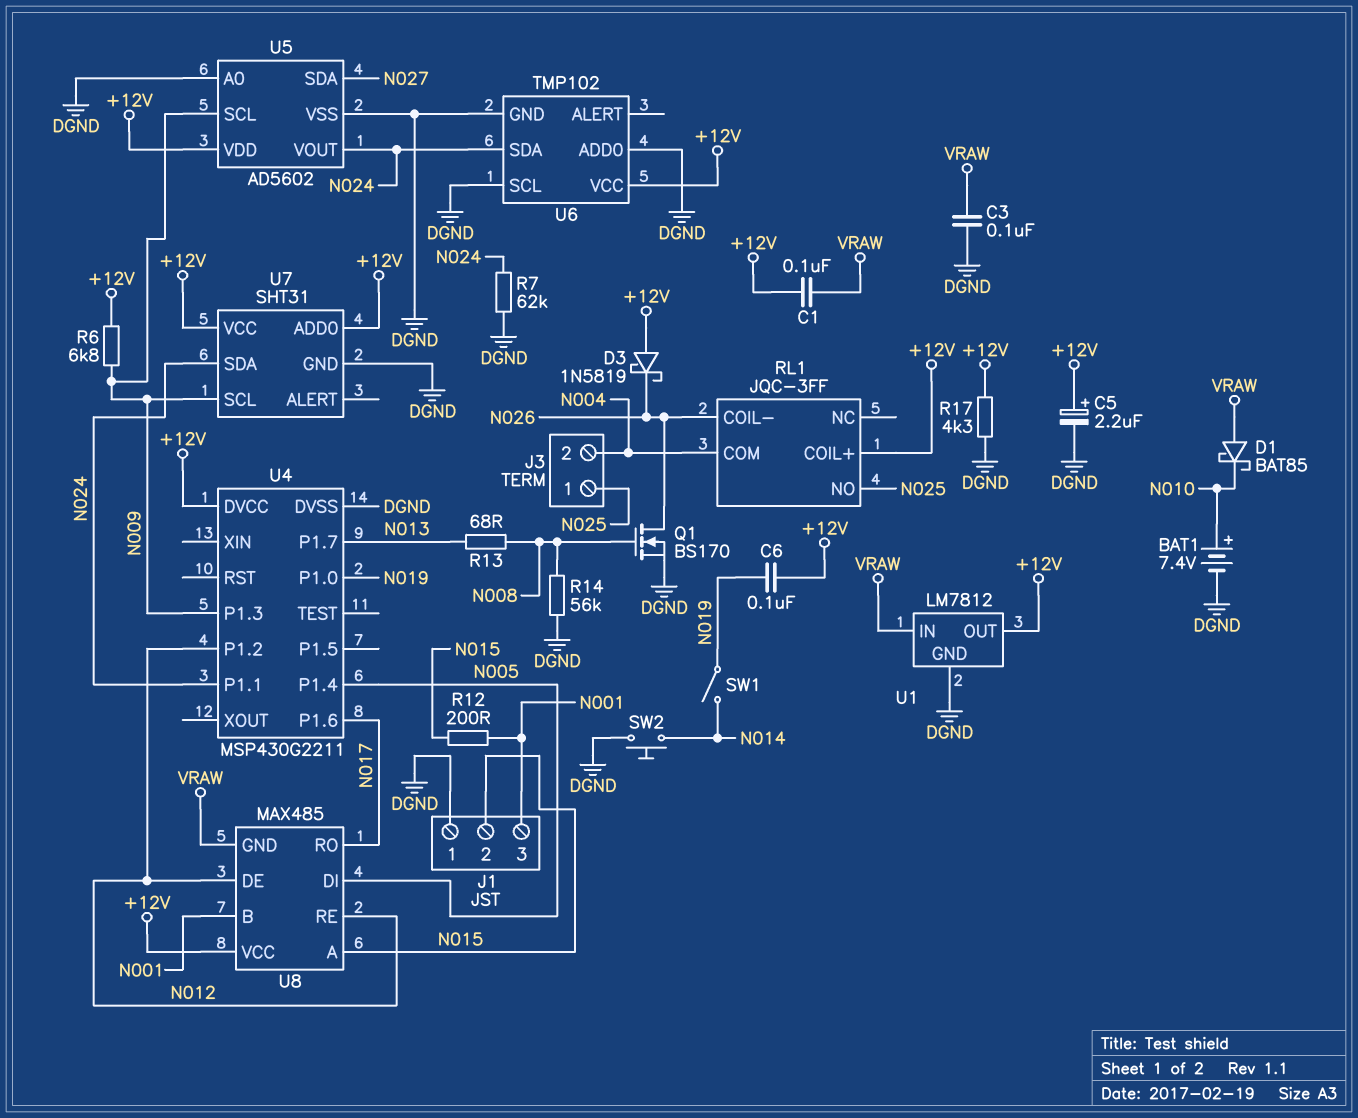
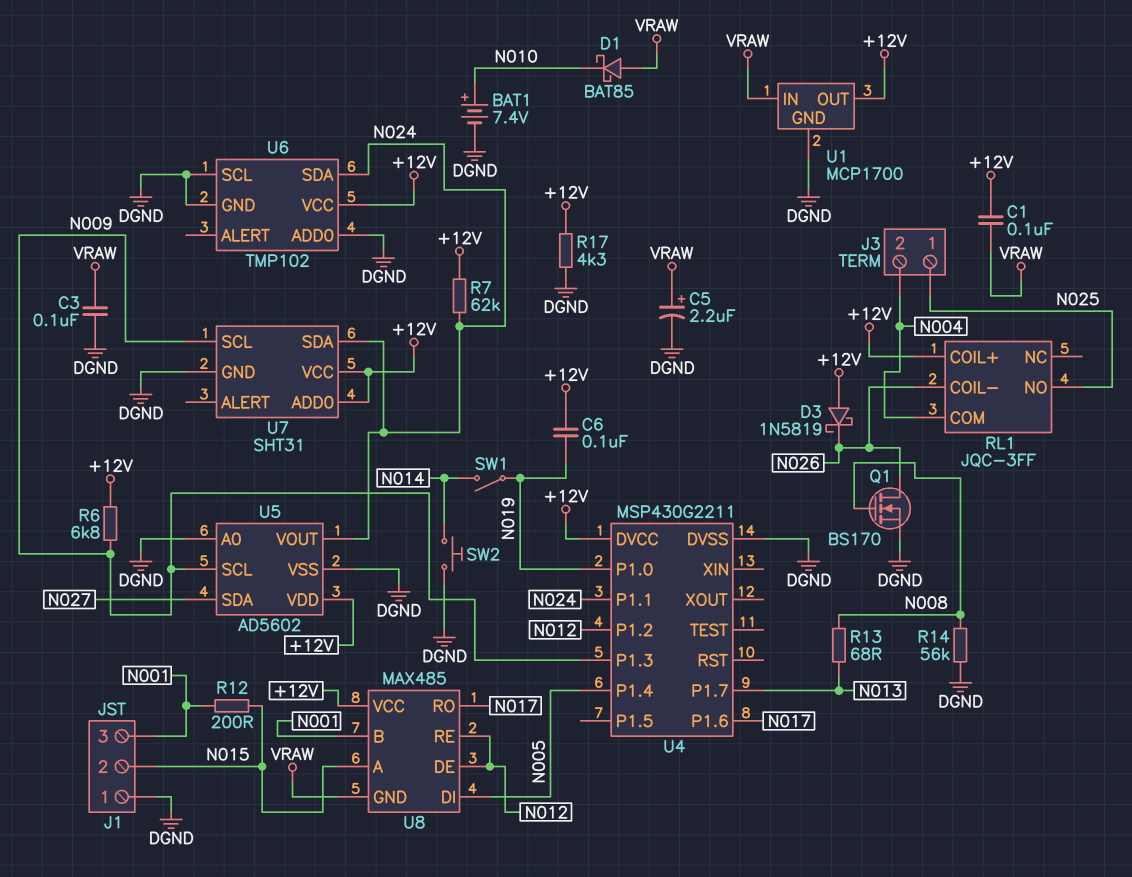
C5: 2.2uF (plus +12V, minus DGND) -> 2.2uF (plus VRAW, minus DGND)
R7: 62k (DGND, N024) -> 62k (+12V, N024)
U1: LM7812 -> MCP1700

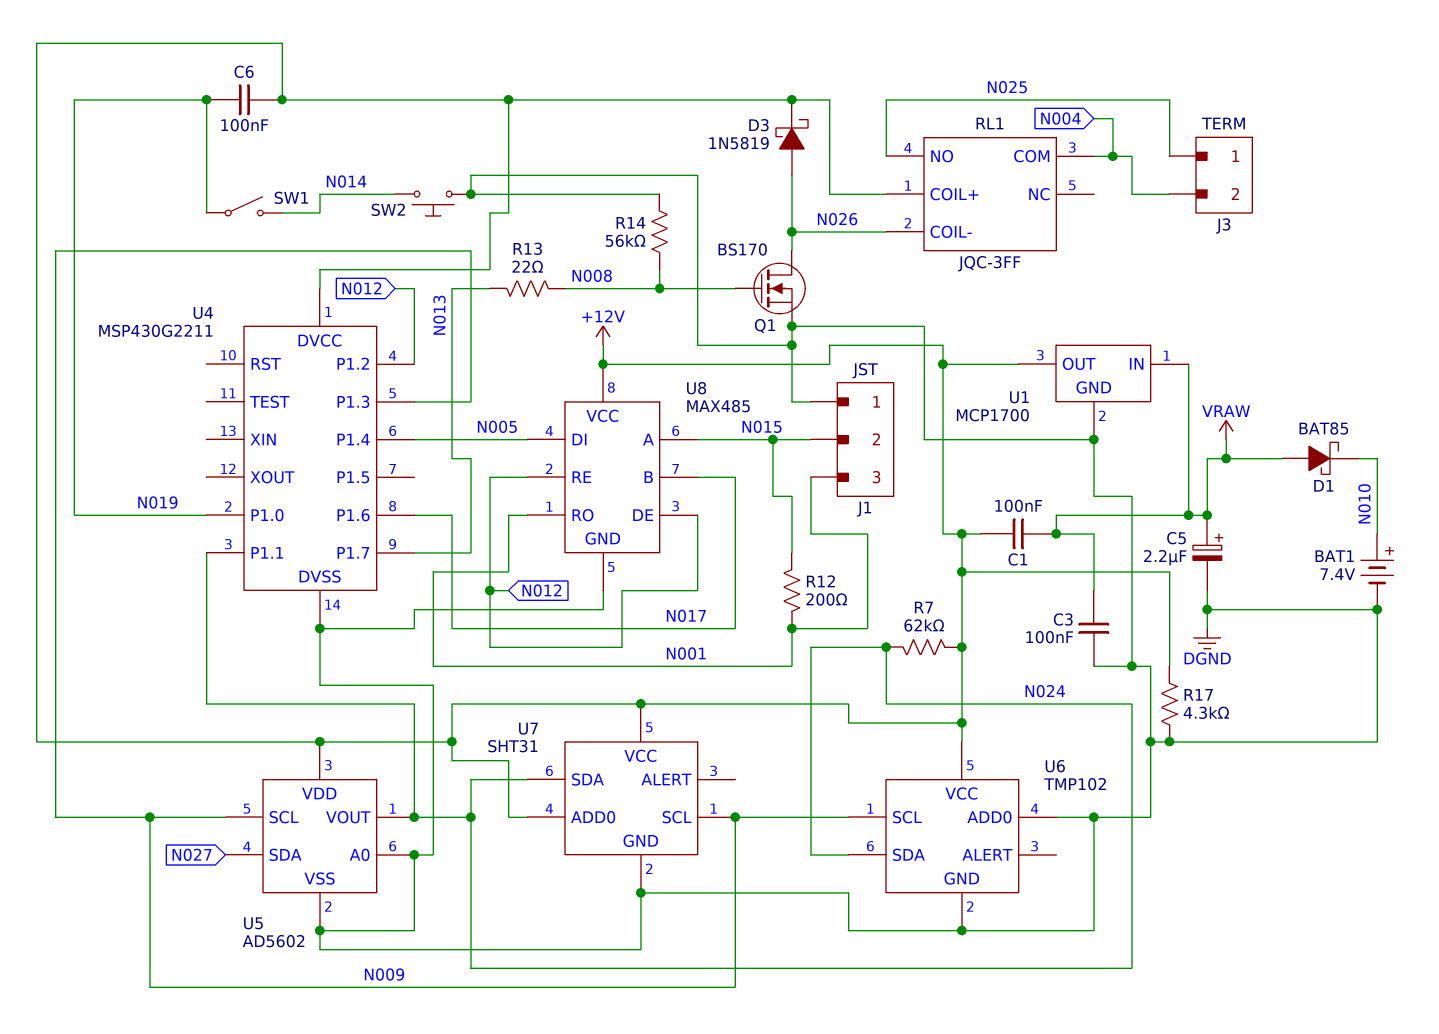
D3: schottky 1N5819 (A +12V, K N026) -> schottky 1N5819 (A N026, K +12V)
R6: 6.8k (+12V, N009) -> none
R13: 68 (N008, N013) -> 22 (N008, N013)
U6 pin SCL: DGND -> N009
U8 pin B: N001 -> N017
U8 pin GND: VRAW -> DGND
U8 pin RO: N017 -> N001

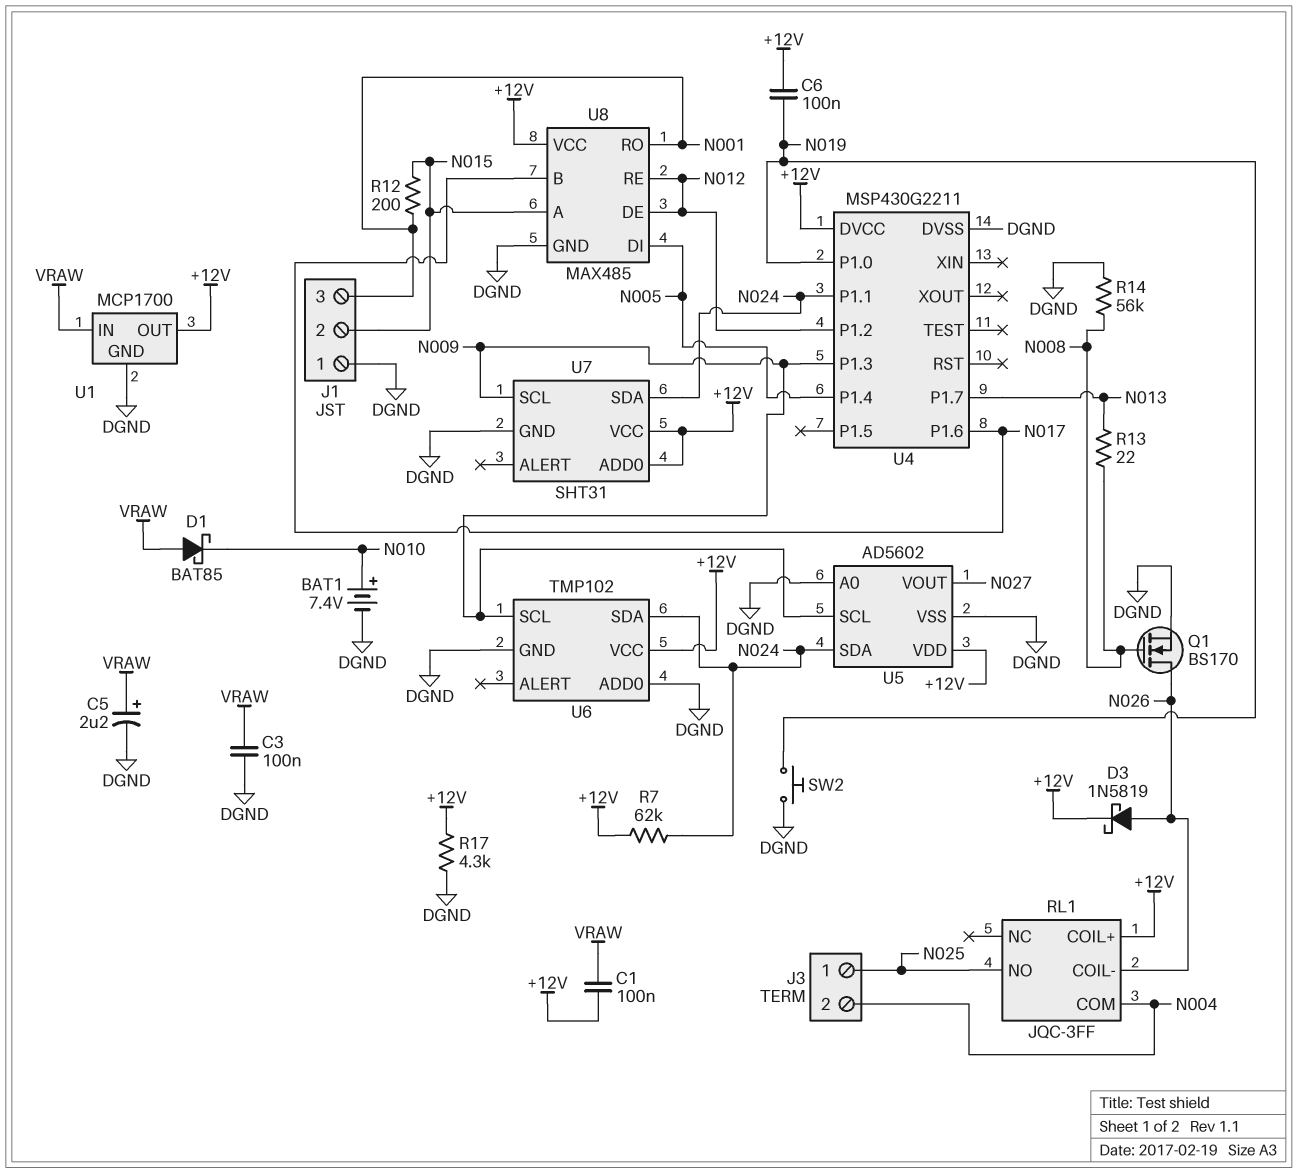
SW1: switch (N014, N019) -> none
SW2: button (DGND, N014) -> button (DGND, N019)
U5 pin SDA: N027 -> N024
U5 pin VOUT: N024 -> N027

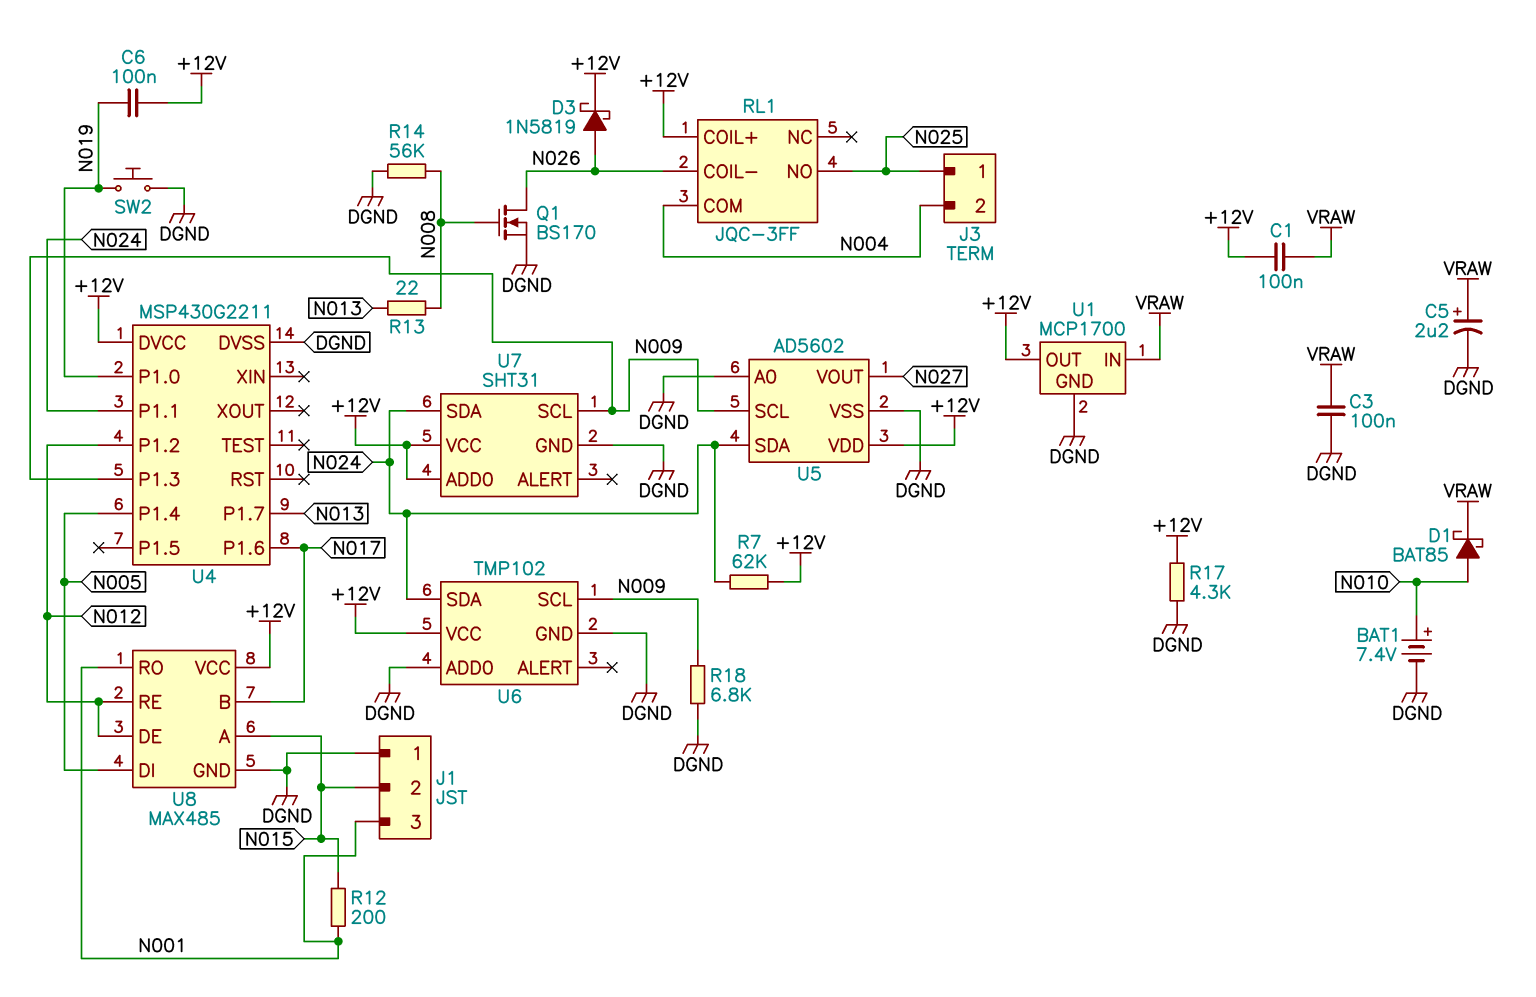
D1: schottky BAT85 (A VRAW, K N010) -> schottky BAT85 (A N010, K VRAW)
R18: none -> 6.8k (DGND, N009)

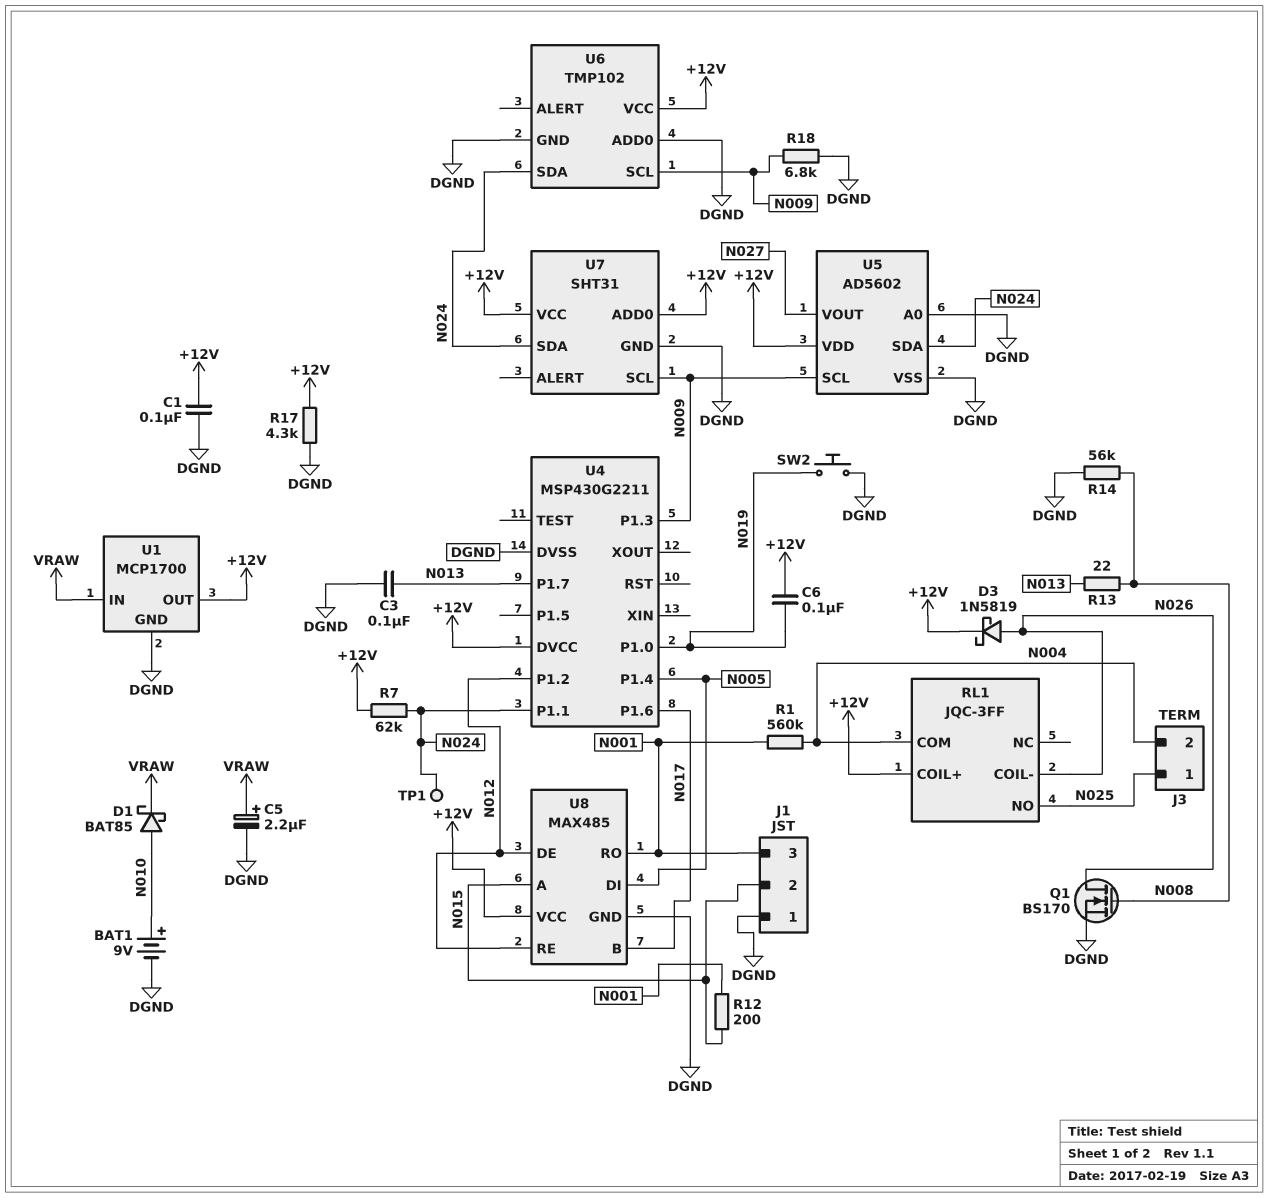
BAT1: 7.4V (plus N010, minus DGND) -> 9V (plus N010, minus DGND)
C1: 100nF (+12V, VRAW) -> 100nF (+12V, DGND)
C3: 100nF (DGND, VRAW) -> 100nF (DGND, N013)
R1: none -> 560k (N001, N004)
TP1: none -> test point (N024)

